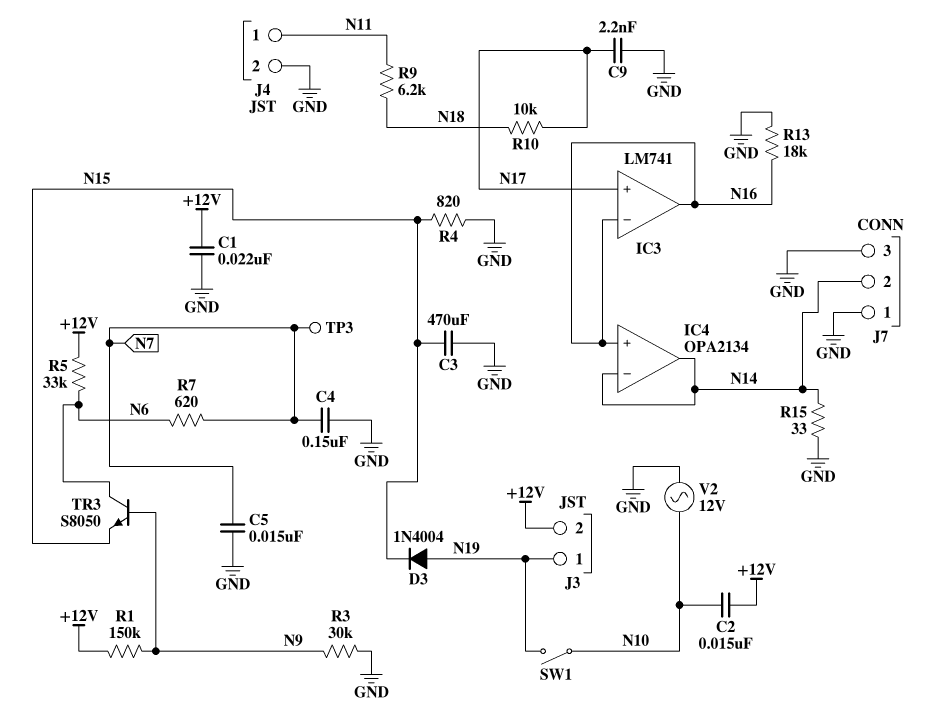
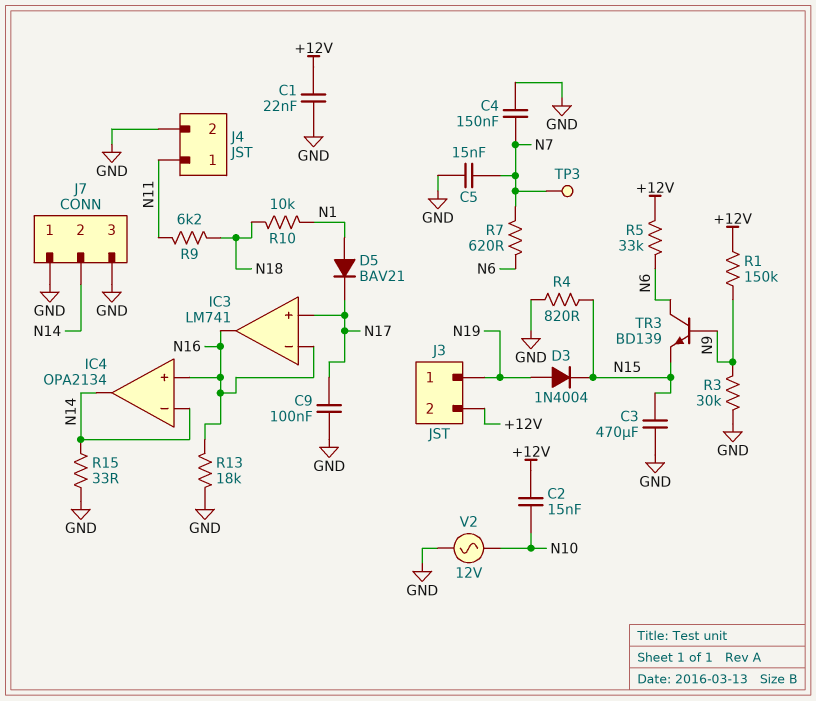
C9: 2.2nF (GND, N17) -> 100nF (GND, N17)
D5: none -> diode BAV21 (A N1, K N17)
R10: 10k (N17, N18) -> 10k (N1, N18)
SW1: switch (N10, N19) -> none
TR3: NPN S8050 (B N9, C N6, E N15) -> NPN BD139 (B N9, C N6, E N15)

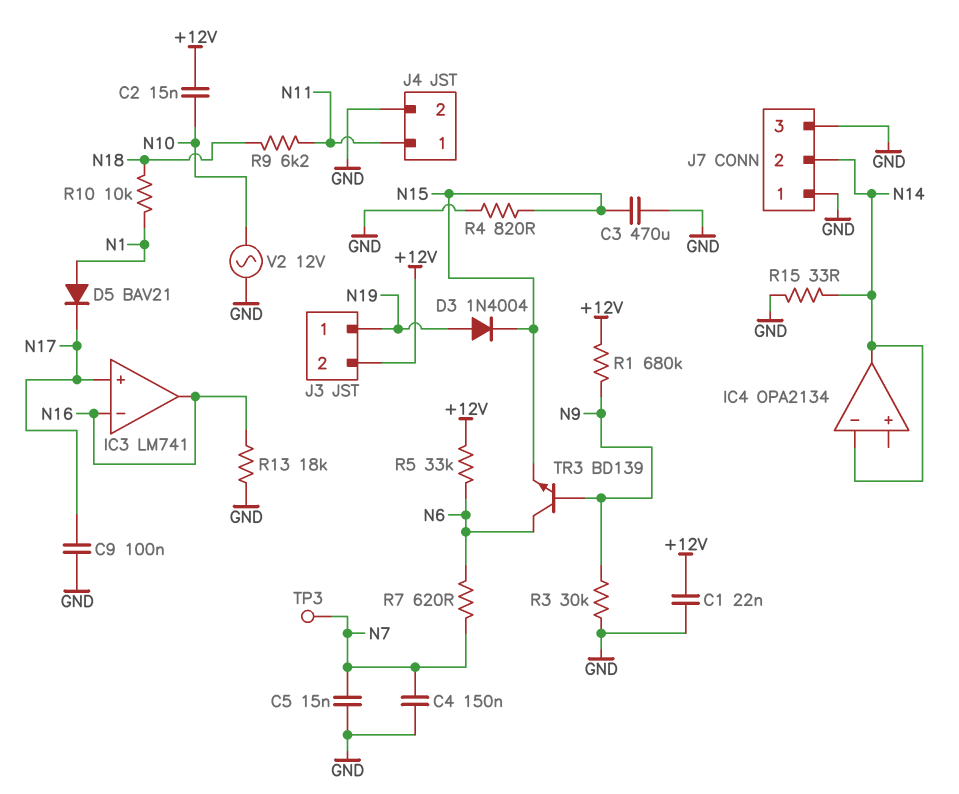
IC4 pin in+: N16 -> none
R1: 150k (+12V, N9) -> 680k (+12V, N9)

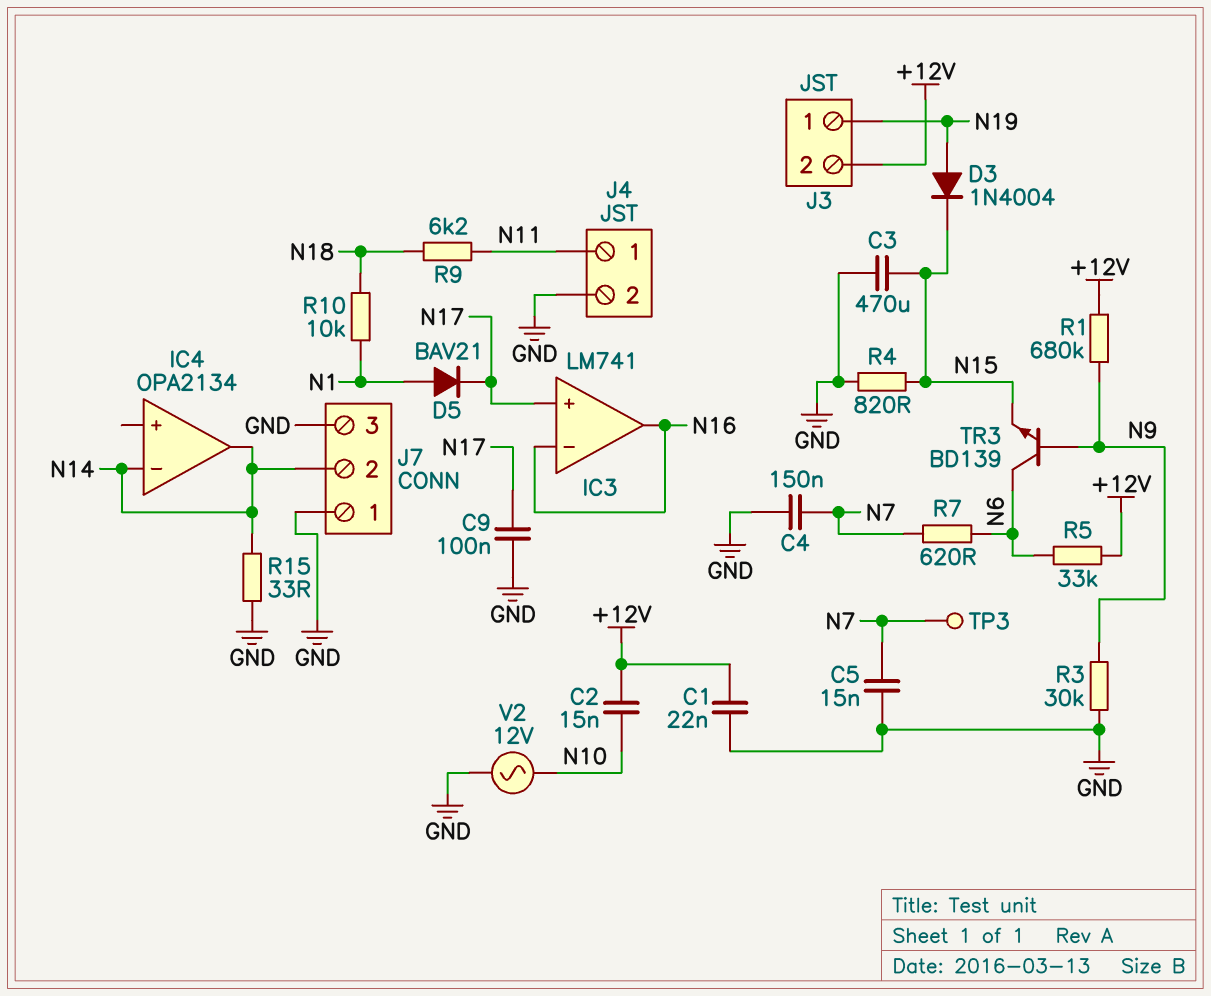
R13: 18k (GND, N16) -> none

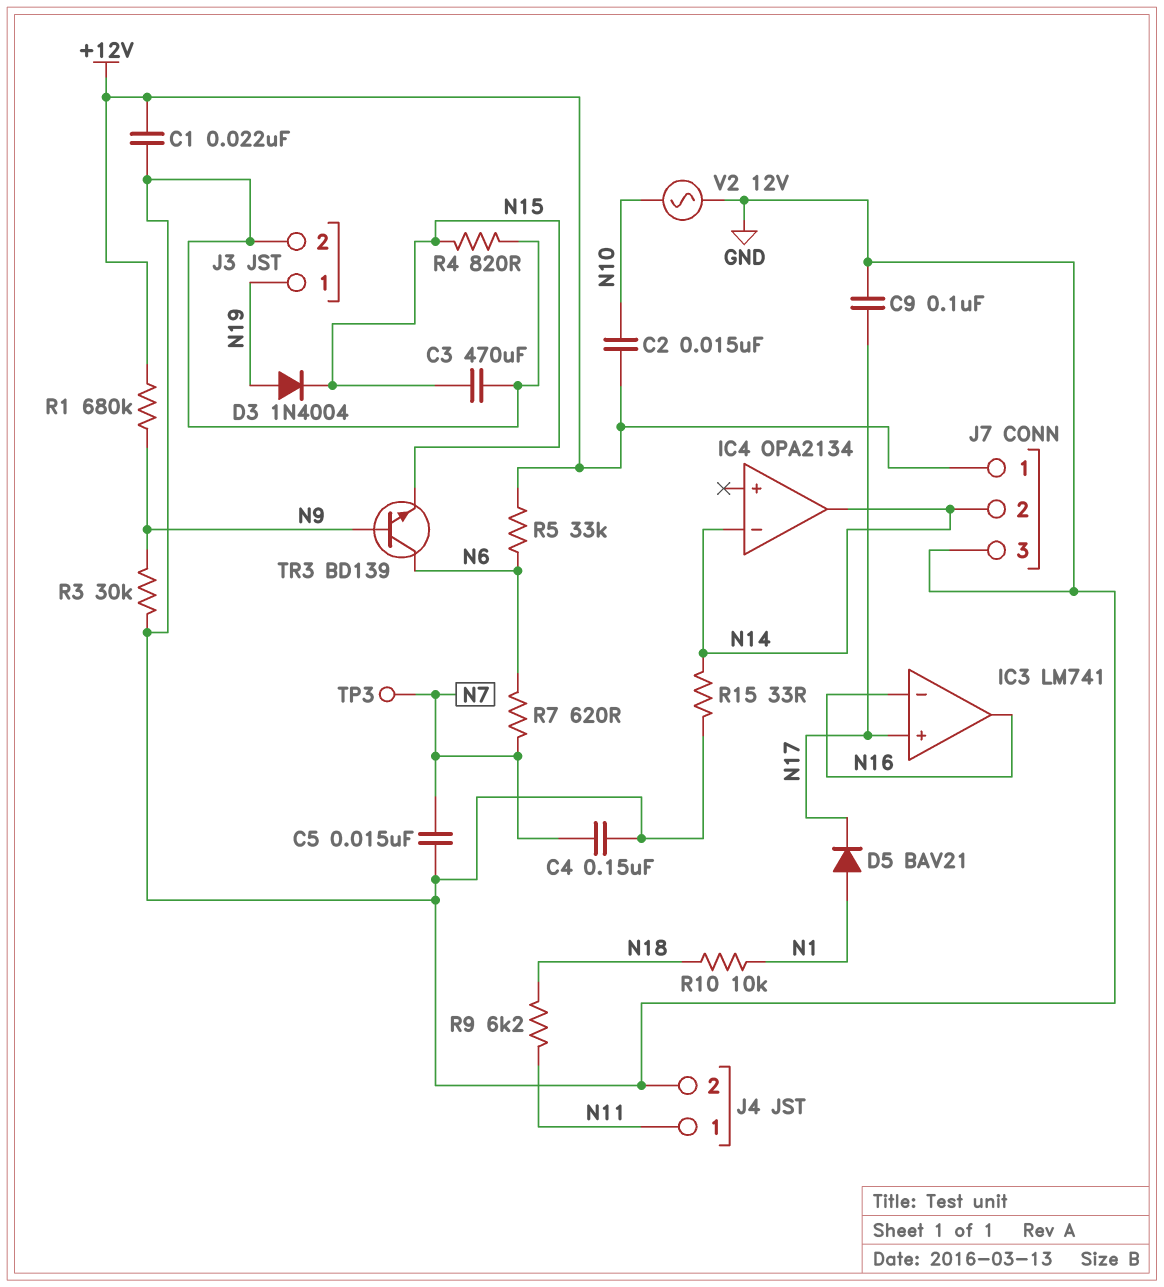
J3 pin 2: +12V -> GND
J7 pin 1: GND -> +12V

